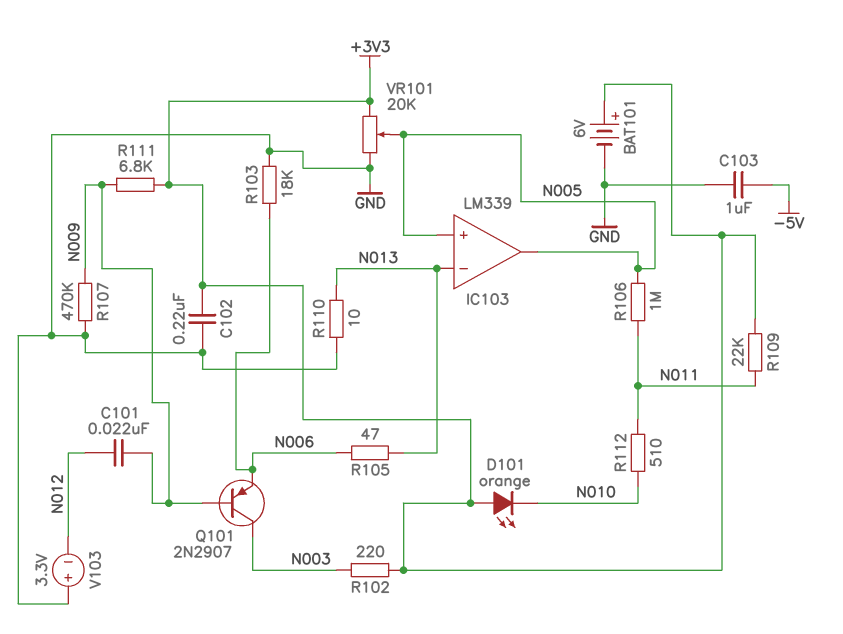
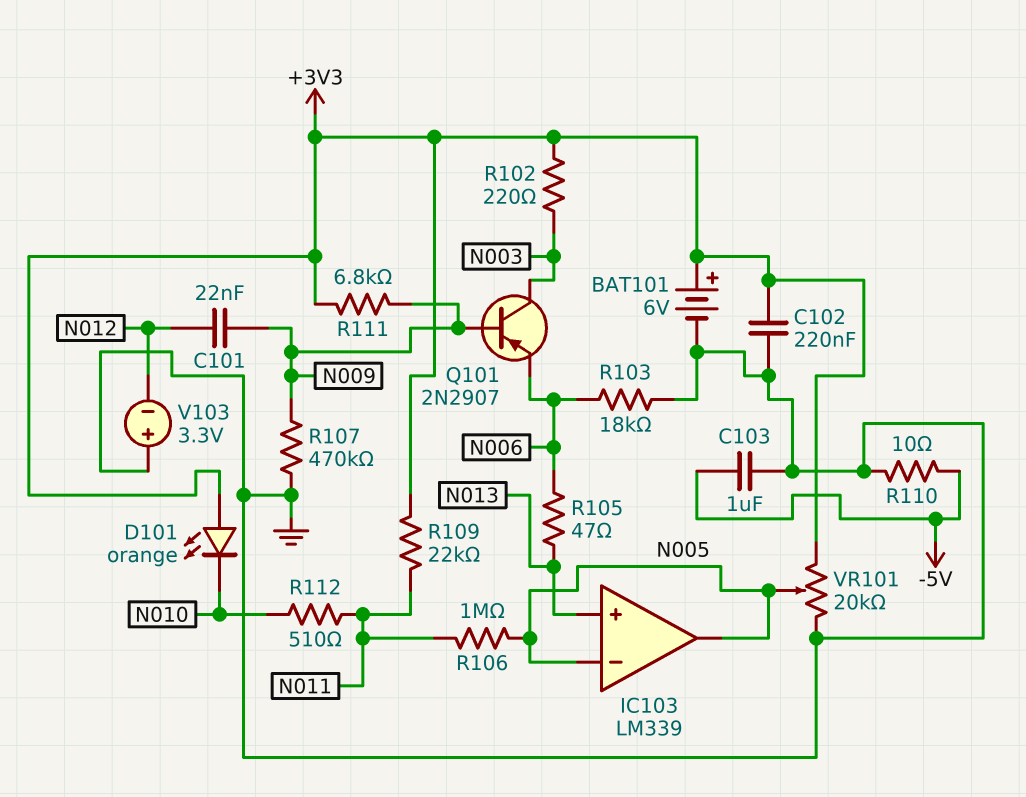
IC103 pin in+: N005 -> N013
IC103 pin in-: N013 -> N005
R110: 10 (GND, N013) -> 10 (-5V, GND)

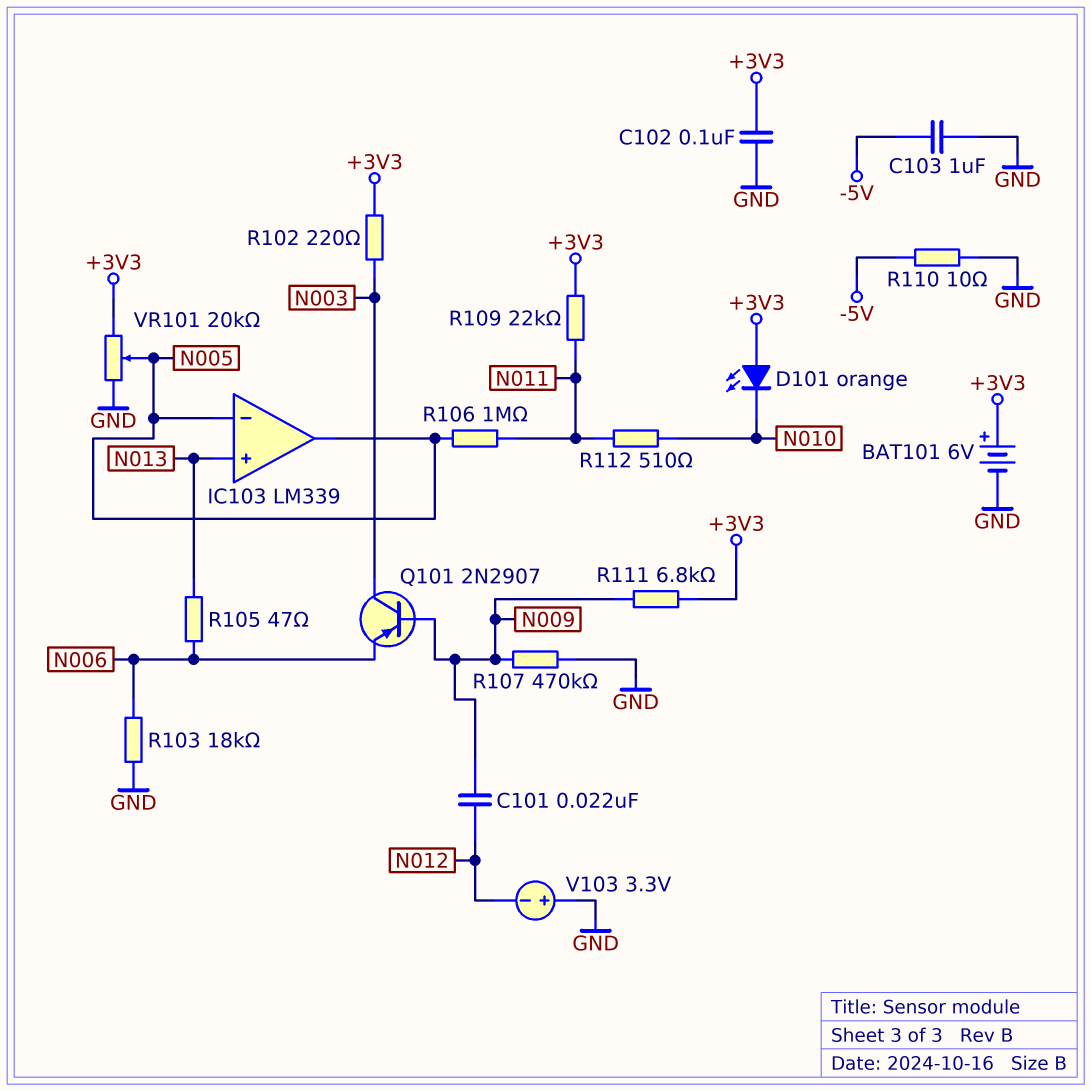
C102: 220nF (+3V3, GND) -> 100nF (+3V3, GND)

